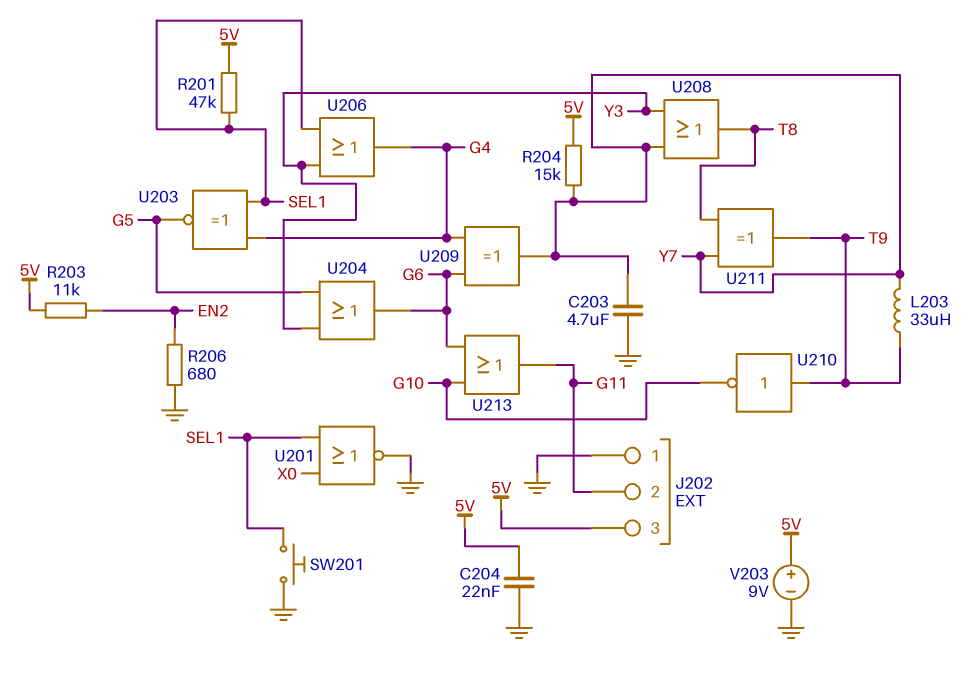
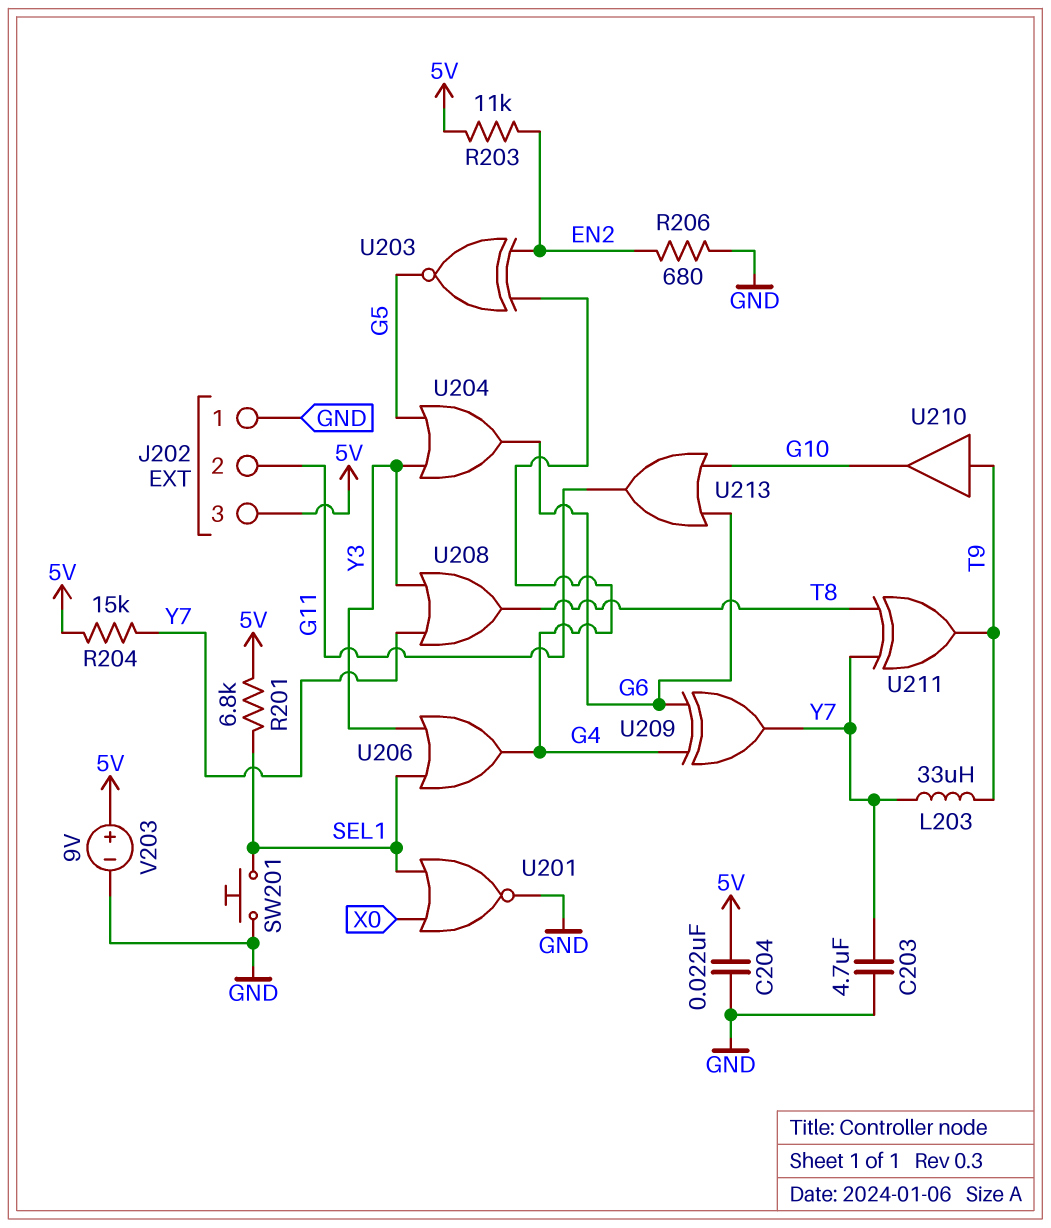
R201: 47k (5V, SEL1) -> 6.8k (5V, SEL1)
U203: XNOR (in G4, in SEL1, out G5) -> XNOR (in EN2, in G4, out G5)
U210: NOT (in T9, out G10) -> buffer (in T9, out G10)

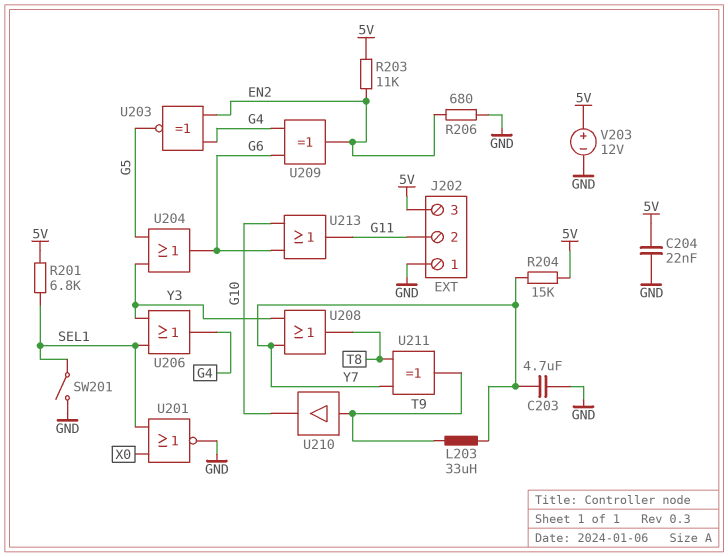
SW201: button (GND, SEL1) -> switch (GND, SEL1)
U209: XOR (in G4, in G6, out Y7) -> XOR (in G4, in G6, out EN2)
V203: 9V (plus 5V, minus GND) -> 12V (plus 5V, minus GND)

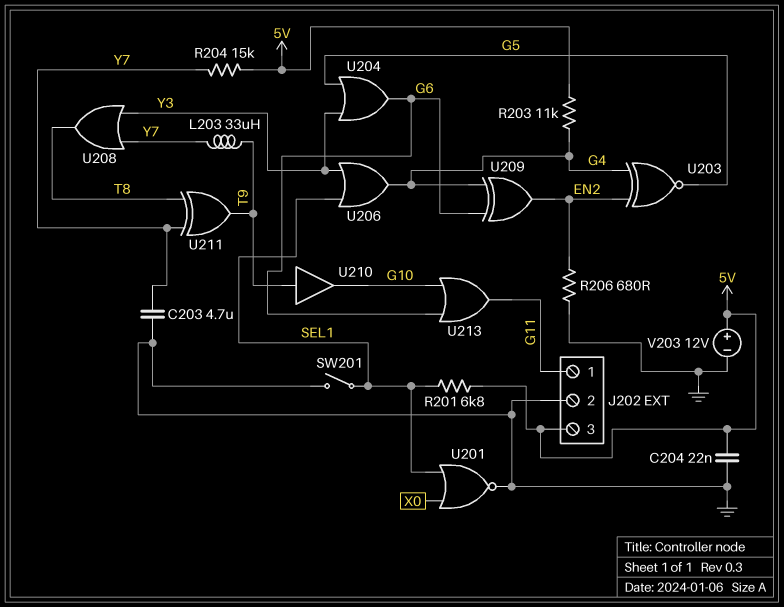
J202 pin 1: GND -> G11
J202 pin 2: G11 -> GND
R203: 11k (5V, EN2) -> 11k (5V, G4)

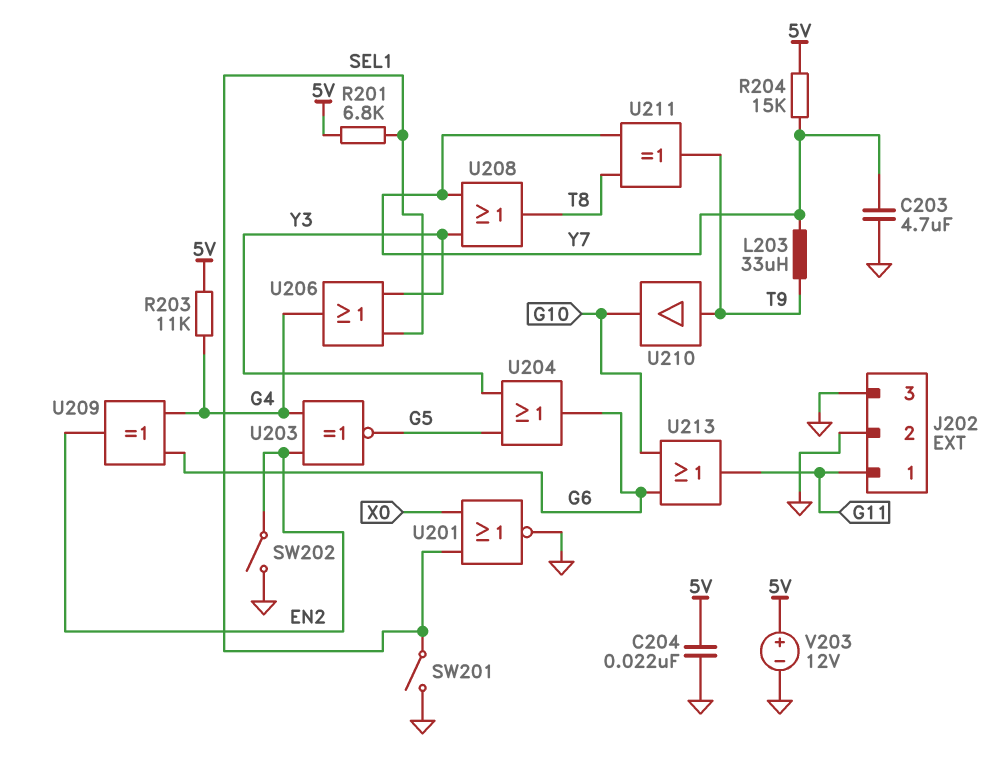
J202 pin 3: 5V -> GND
R206: 680 (EN2, GND) -> none
SW202: none -> switch (EN2, GND)

